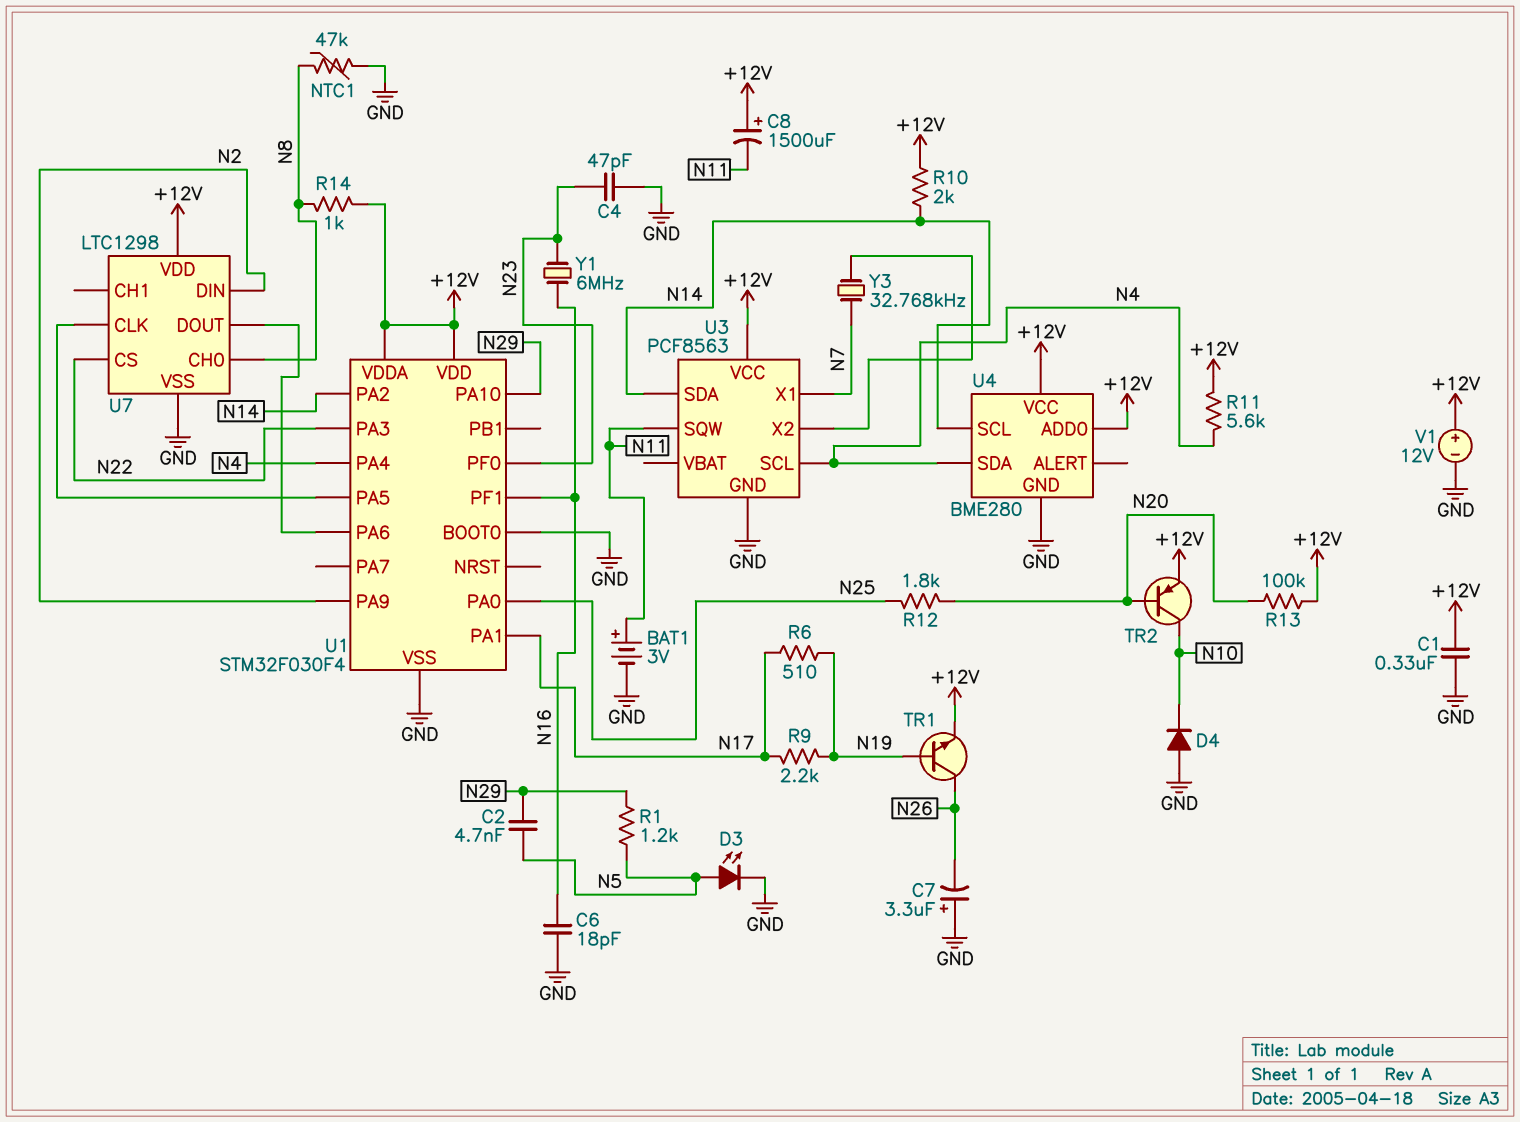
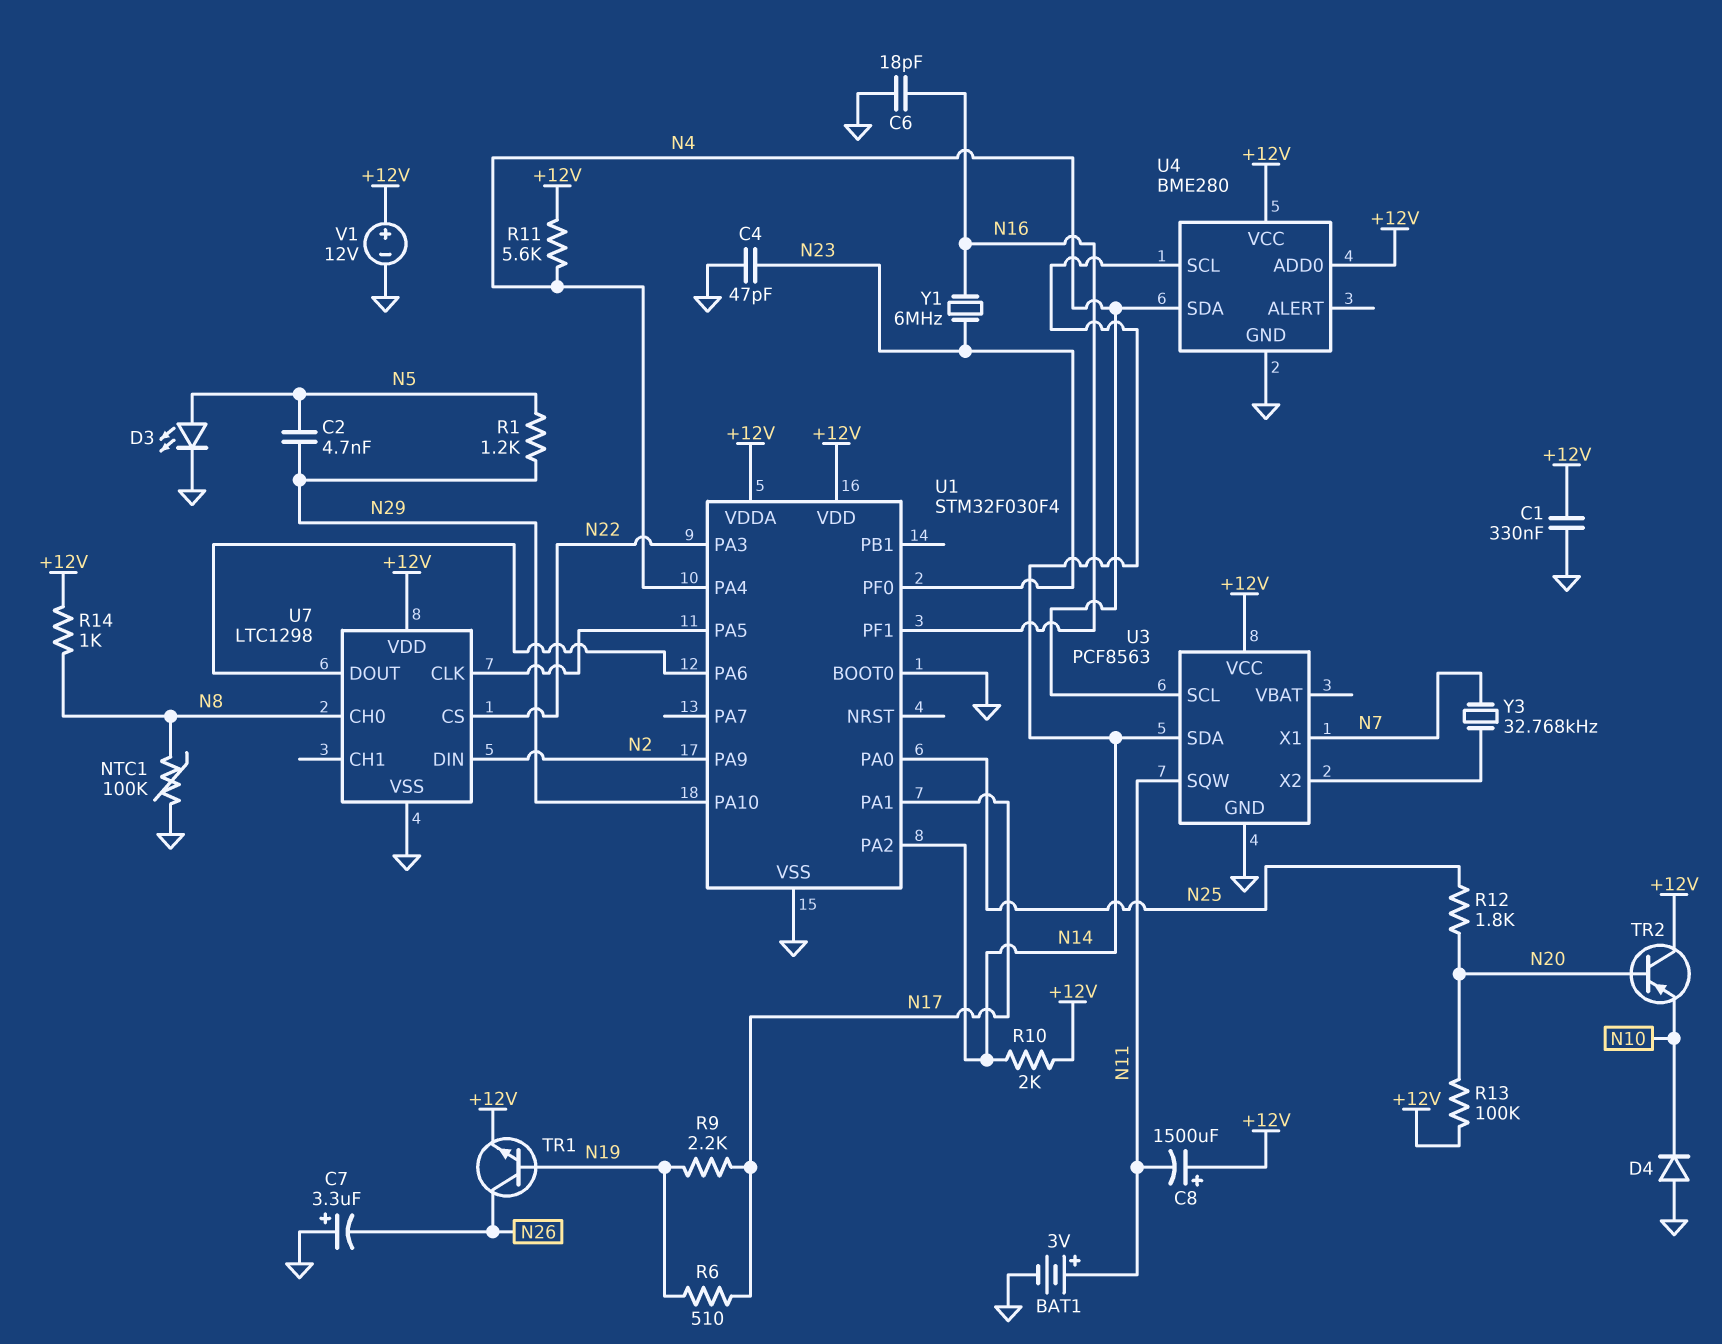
NTC1: 47k (GND, N8) -> 100k (GND, N8)
TR2: PNP (B N20, C N10, E +12V) -> PNP (B N20, C +12V, E N10)

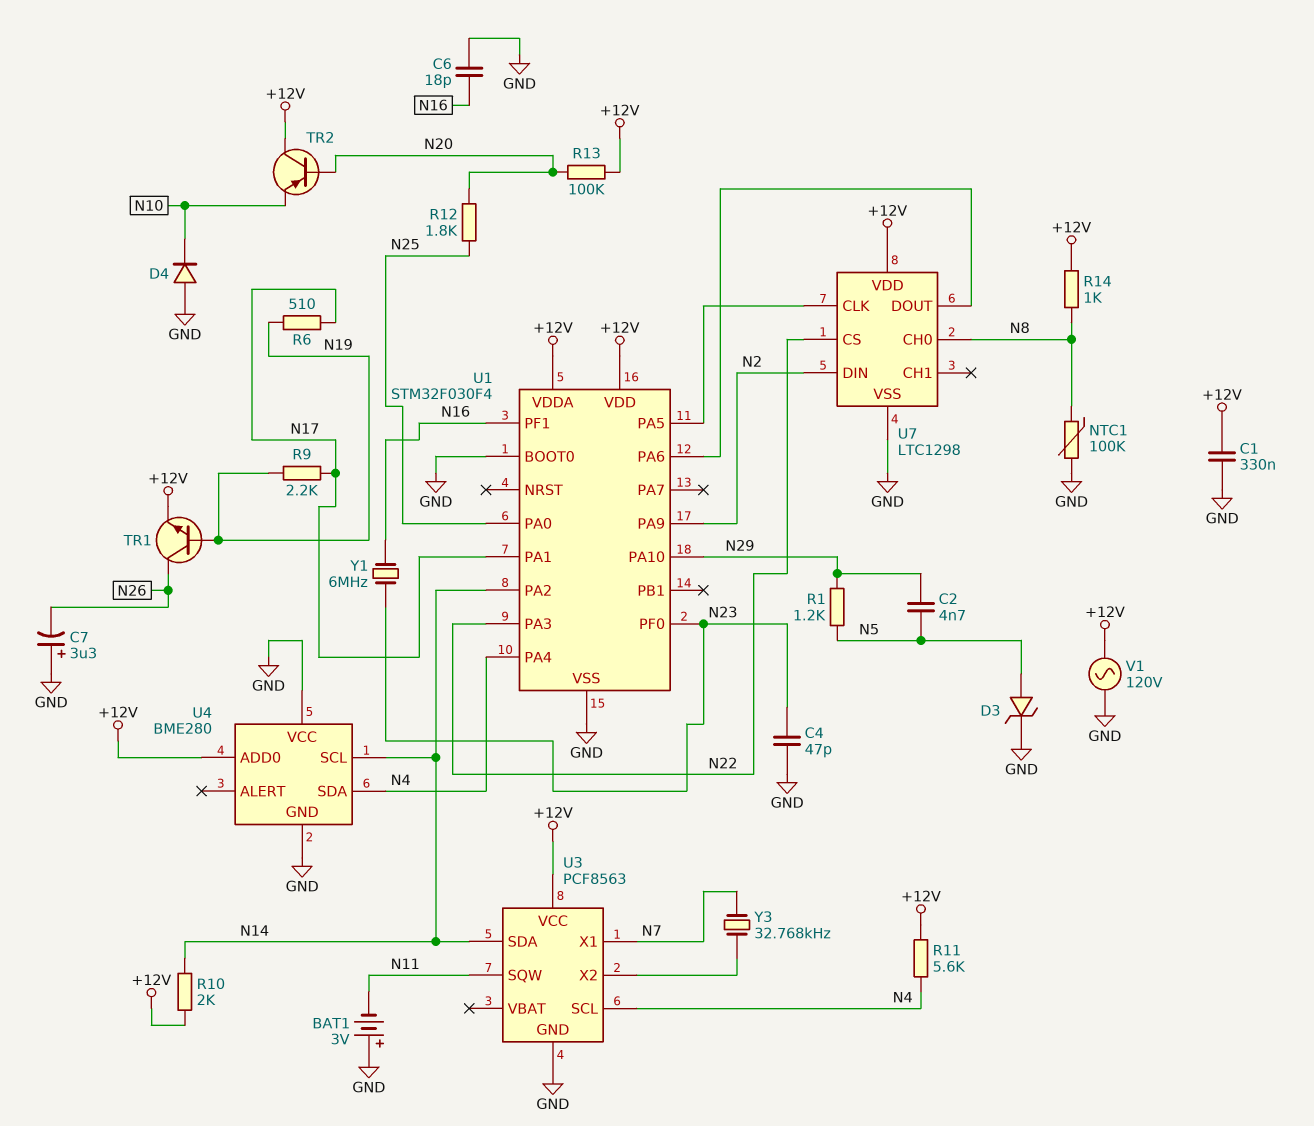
BAT1: 3V (plus N11, minus GND) -> 3V (plus GND, minus N11)
C8: 1500uF (plus +12V, minus N11) -> none
D3: LED (A N5, K GND) -> zener (A N5, K GND)
U4 pin VCC: +12V -> GND
V1: 12V (plus +12V, minus GND) -> AC 120V (+12V, GND)

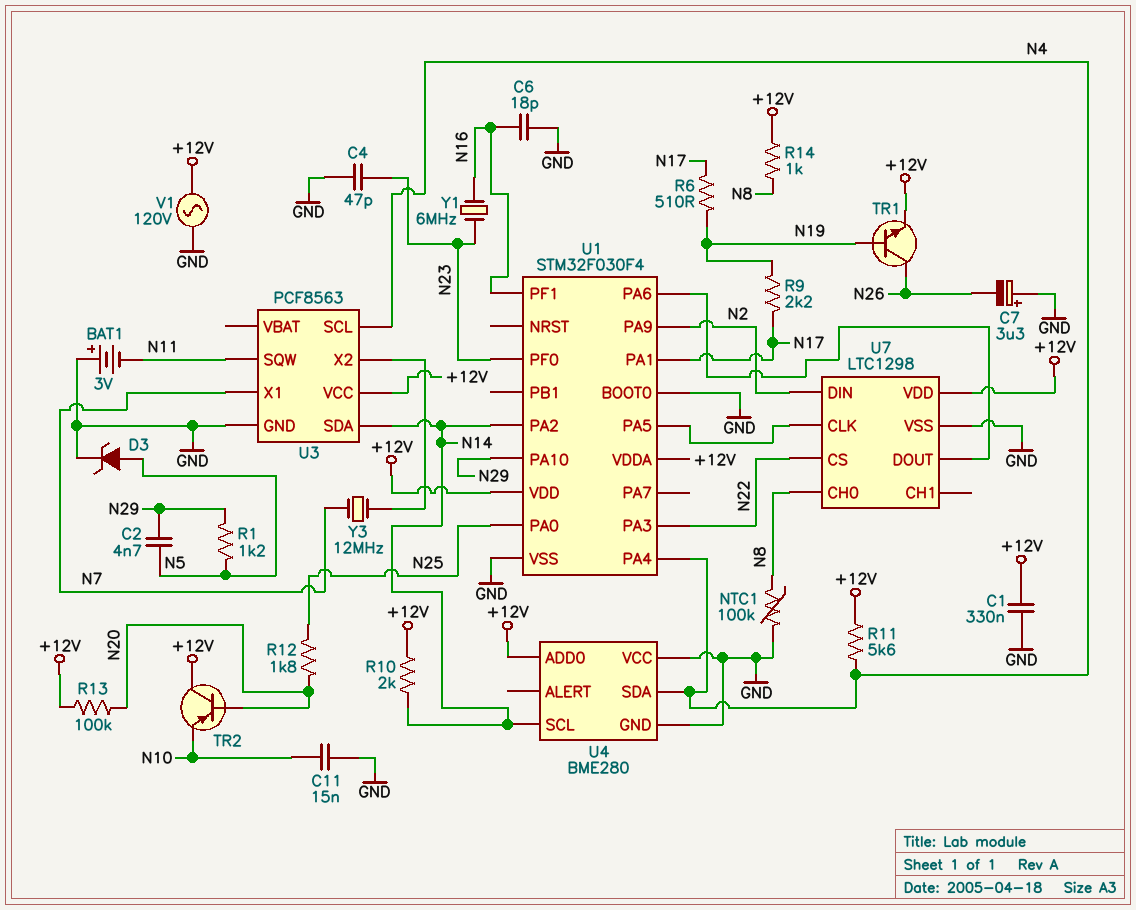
C11: none -> 15nF (GND, N10)
D4: diode (A GND, K N10) -> none
Y3: 32.768kHz (N7, U3/X2) -> 12MHz (N7, U3/X2)

